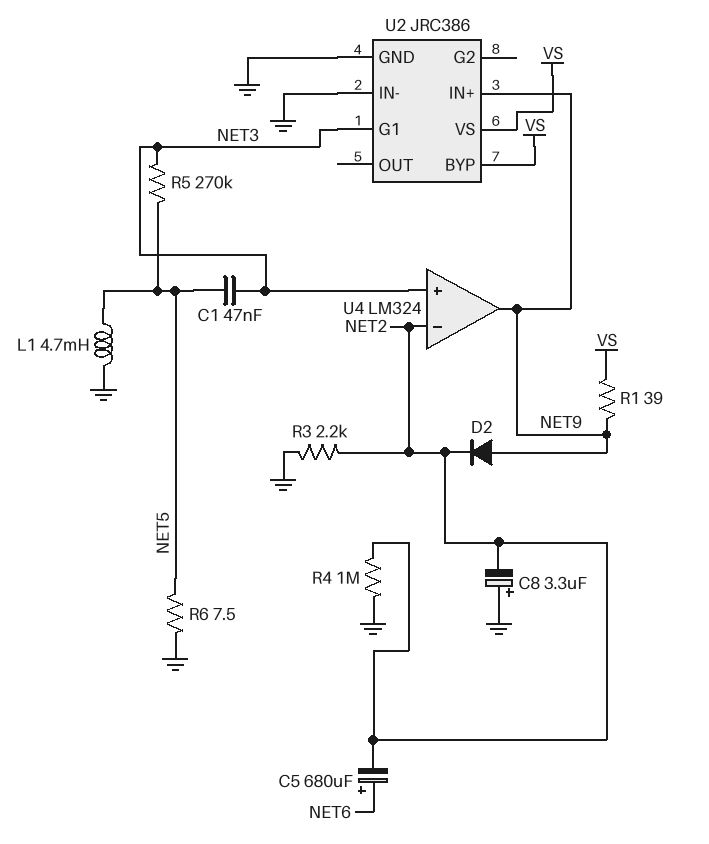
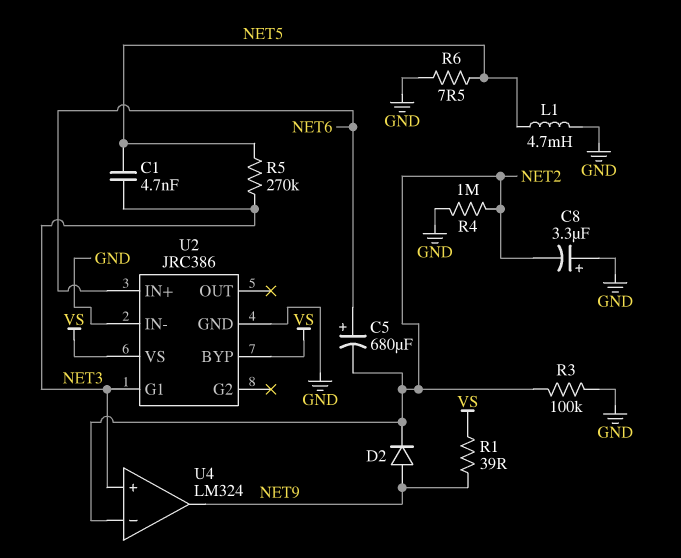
C1: 47nF (NET3, NET5) -> 4.7nF (NET3, NET5)
R3: 2.2k (GND, NET2) -> 100k (GND, NET2)
U2 pin IN+: NET9 -> NET6

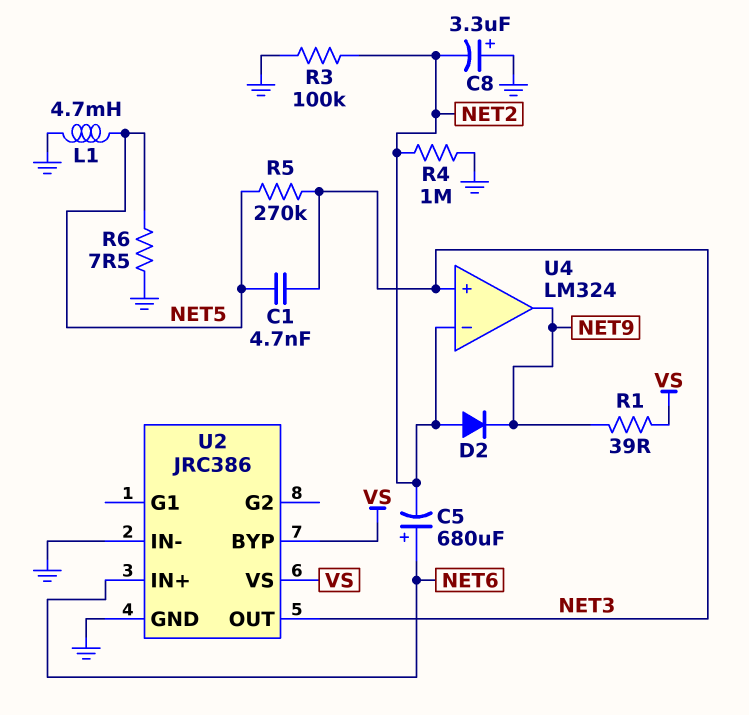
D2: diode (A NET9, K NET2) -> diode (A NET2, K NET9)
U2 pin G1: NET3 -> none
U2 pin OUT: none -> NET3

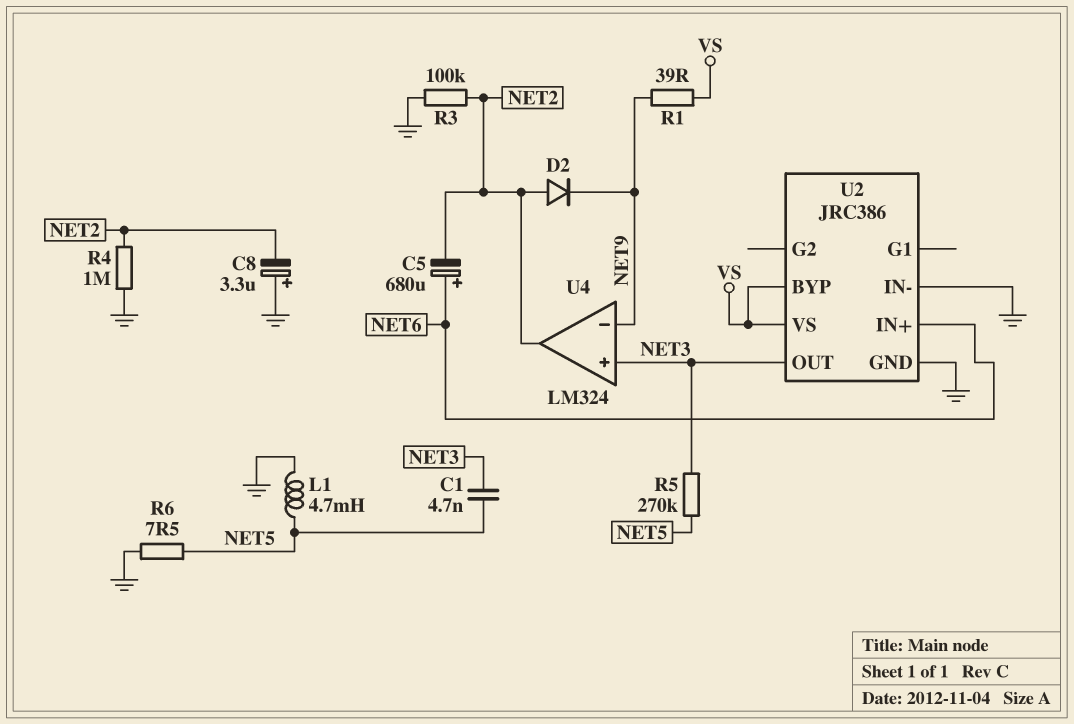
U4 pin in-: NET2 -> NET9
U4 pin out: NET9 -> NET2

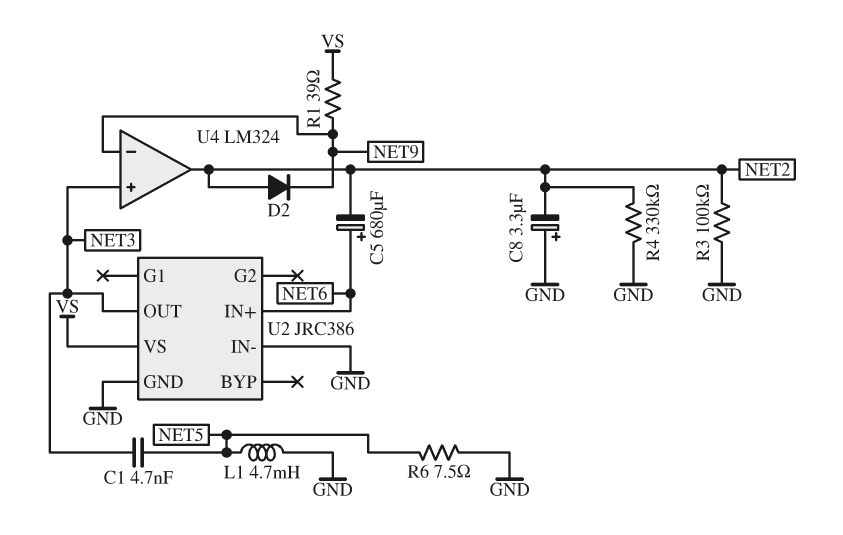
R4: 1M (GND, NET2) -> 330k (GND, NET2)
R5: 270k (NET3, NET5) -> none
U2 pin BYP: VS -> none

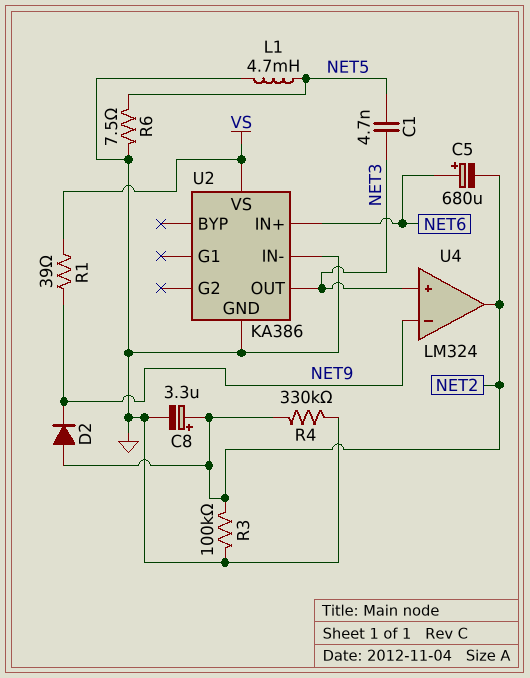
C8: 3.3uF (plus GND, minus NET2) -> 3.3uF (plus NET2, minus GND)
U2: JRC386 -> KA386

